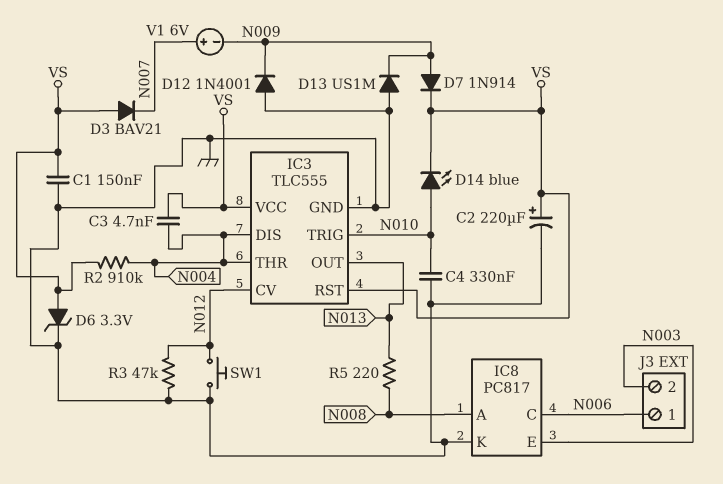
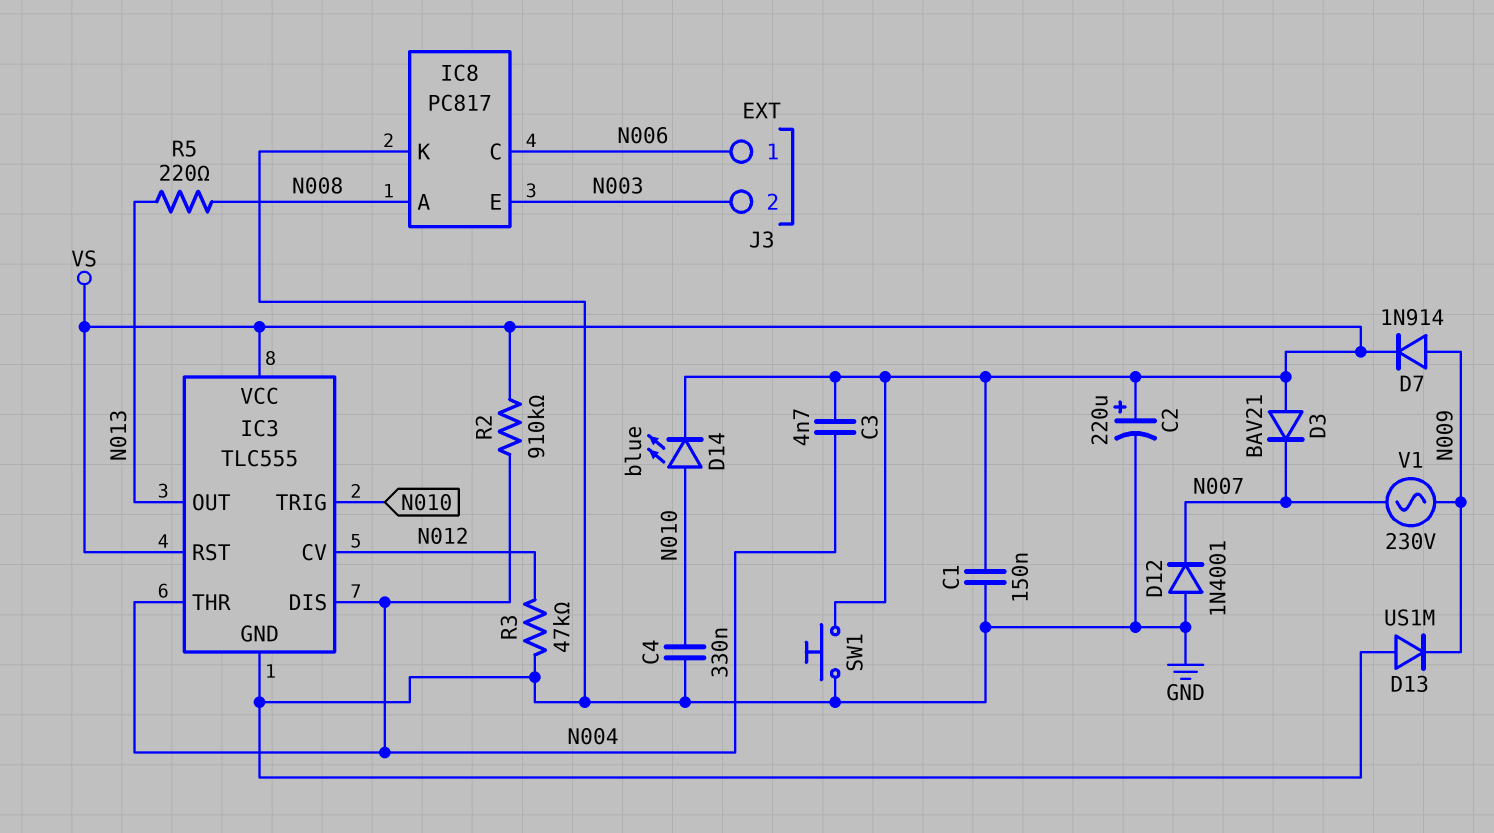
D6: zener 3.3V (A VS, K GND) -> none
D12: diode 1N4001 (A GND, K N009) -> diode 1N4001 (A GND, K N007)
SW1: button (GND, N012) -> button (GND, VS)
V1: 6V (plus N007, minus N009) -> AC 230V (N007, N009)

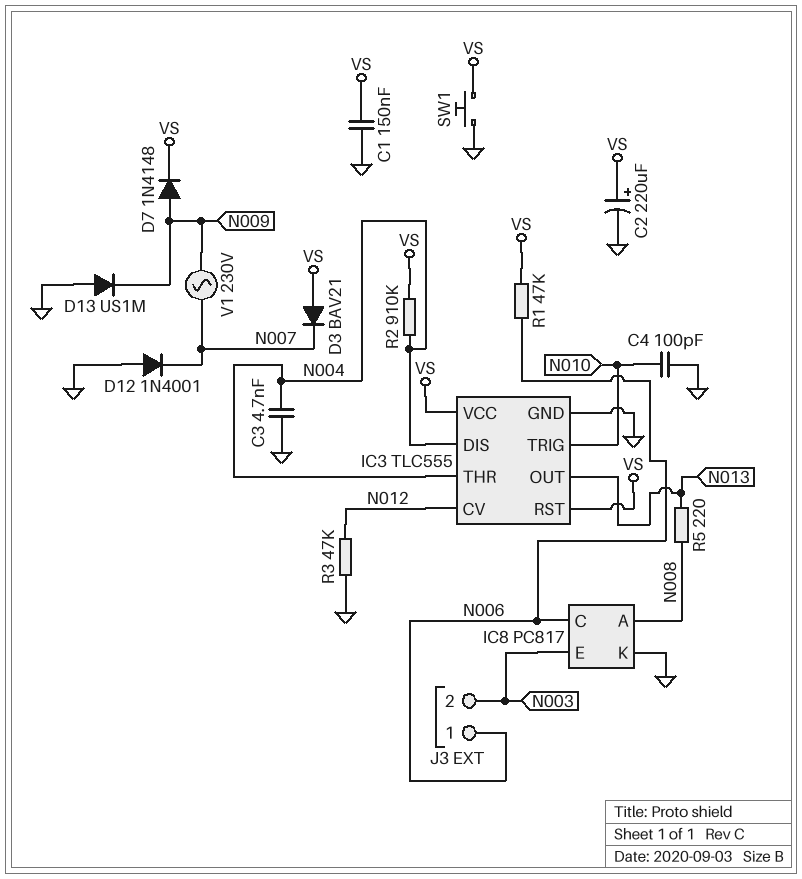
C3: 4.7nF (N004, VS) -> 4.7nF (GND, N004)
C4: 330nF (GND, N010) -> 100pF (GND, N010)
D7: diode 1N914 (A N009, K VS) -> diode 1N4148 (A N009, K VS)
D14: LED blue (A N010, K VS) -> none
R1: none -> 47k (N006, VS)

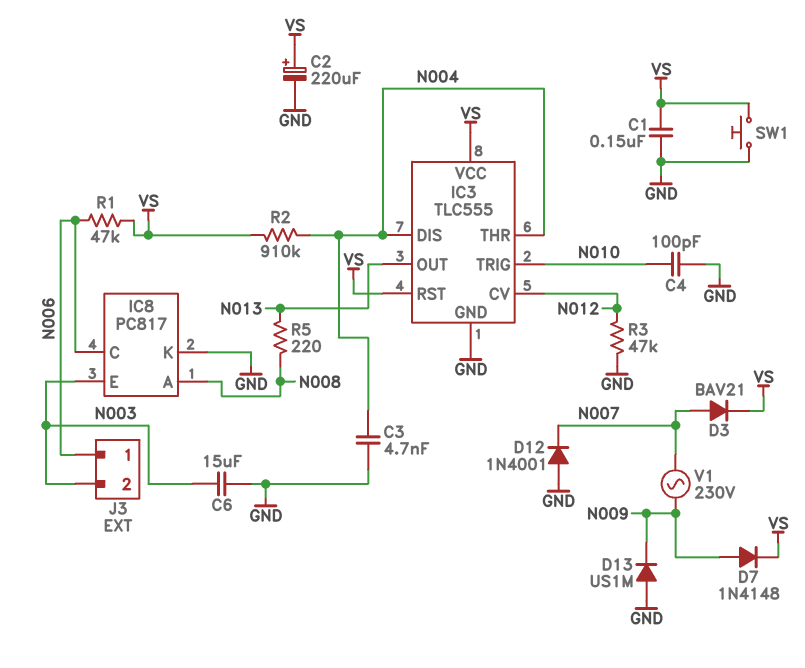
C6: none -> 15uF (GND, N003)
D3: diode BAV21 (A VS, K N007) -> diode BAV21 (A N007, K VS)

